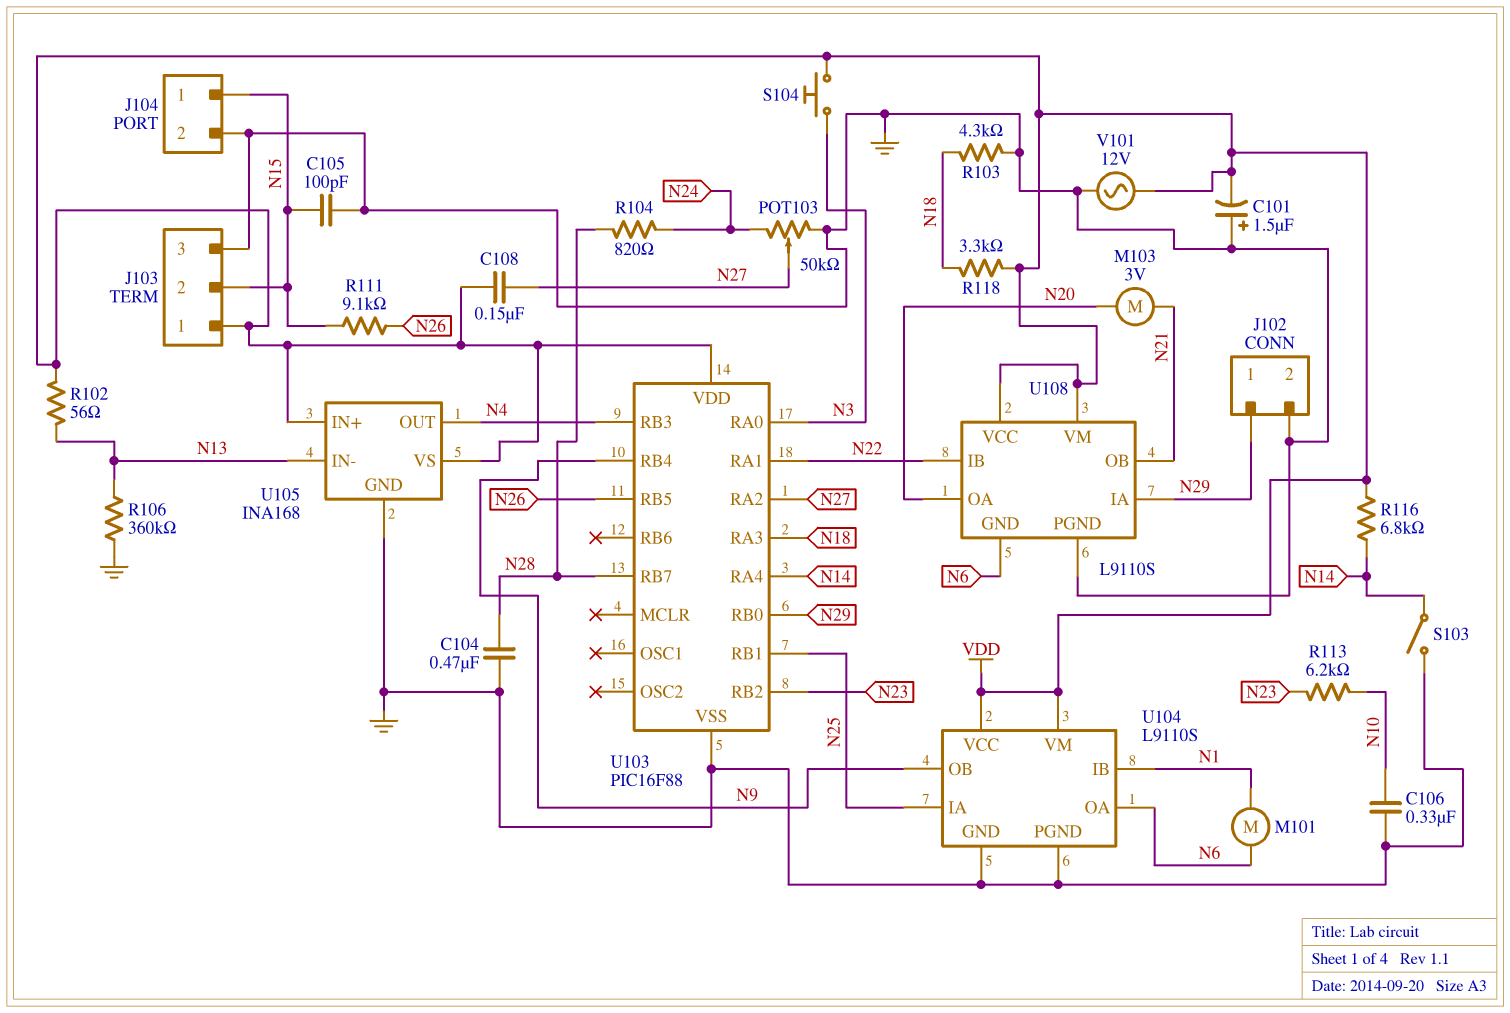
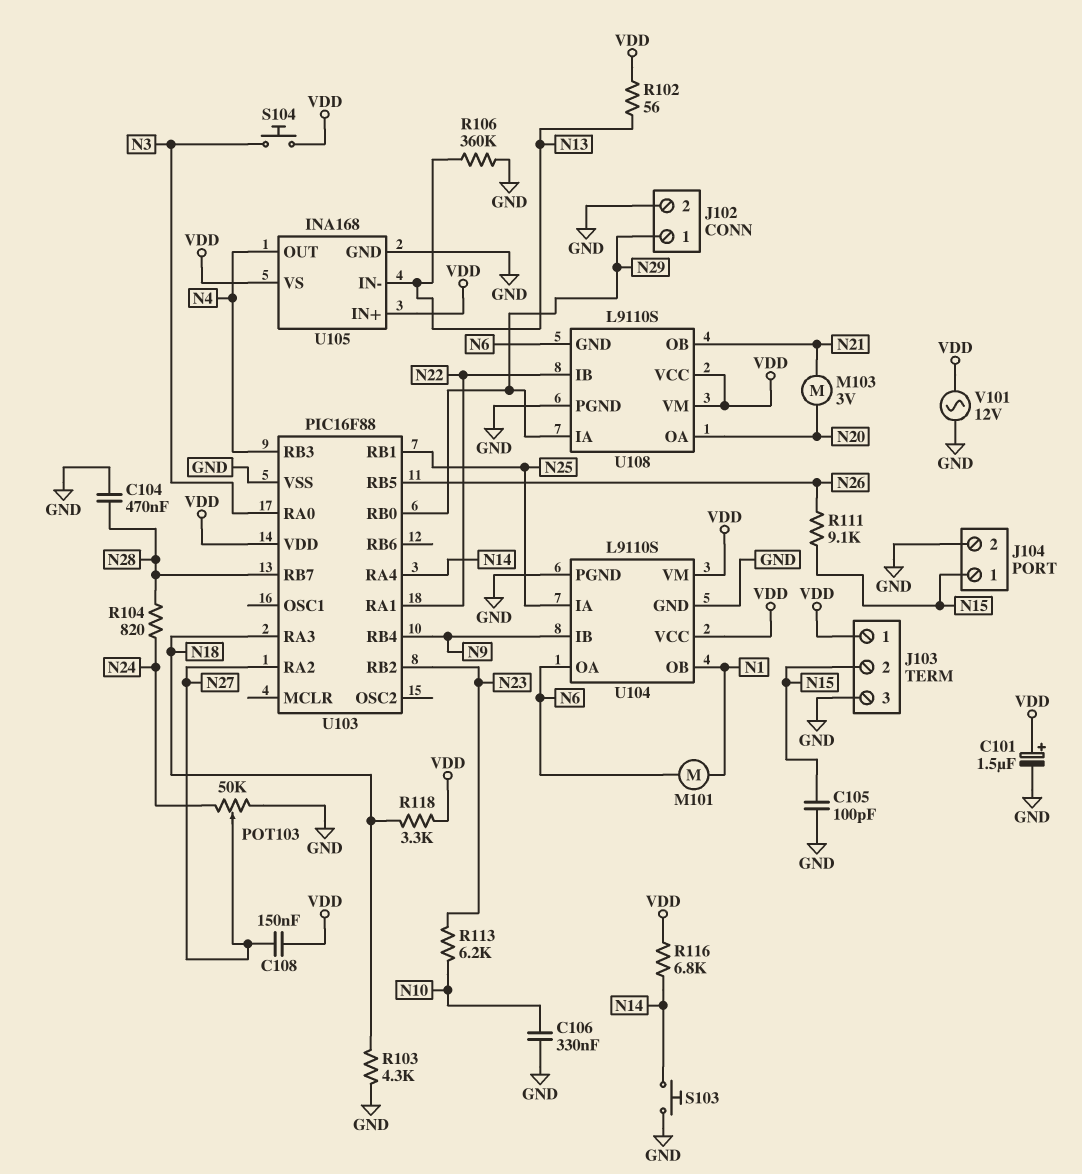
C101: 1.5uF (plus GND, minus VDD) -> 1.5uF (plus VDD, minus GND)
S103: switch (GND, N14) -> button (GND, N14)
U104 pin IB: N1 -> N9
U104 pin OB: N9 -> N1

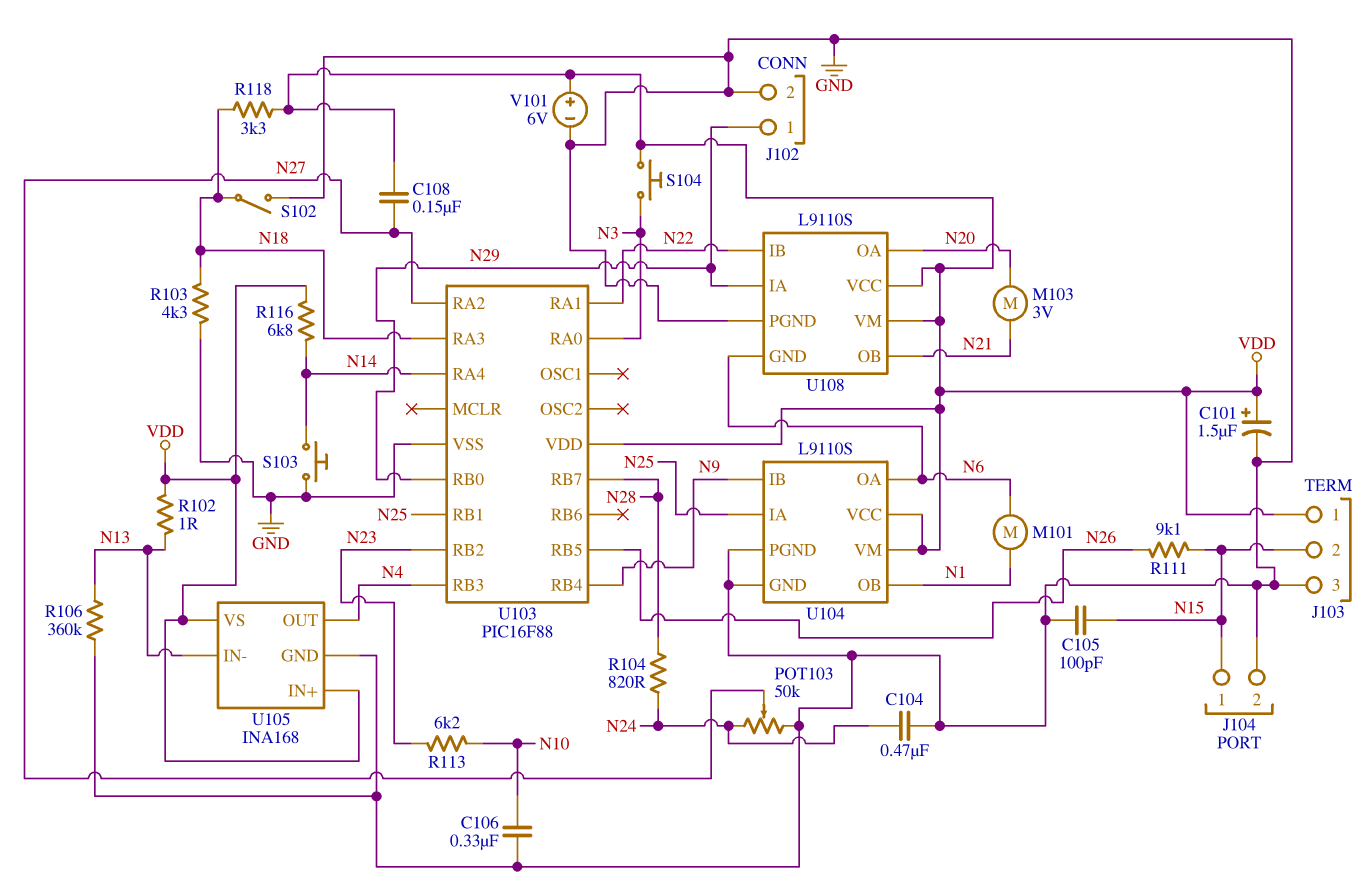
C104: 470nF (GND, N28) -> 470nF (GND, N24)
R102: 56 (N13, VDD) -> 1 (N13, VDD)
S102: none -> switch (GND, N18)
V101: AC 12V (GND, VDD) -> 6V (plus VDD, minus GND)

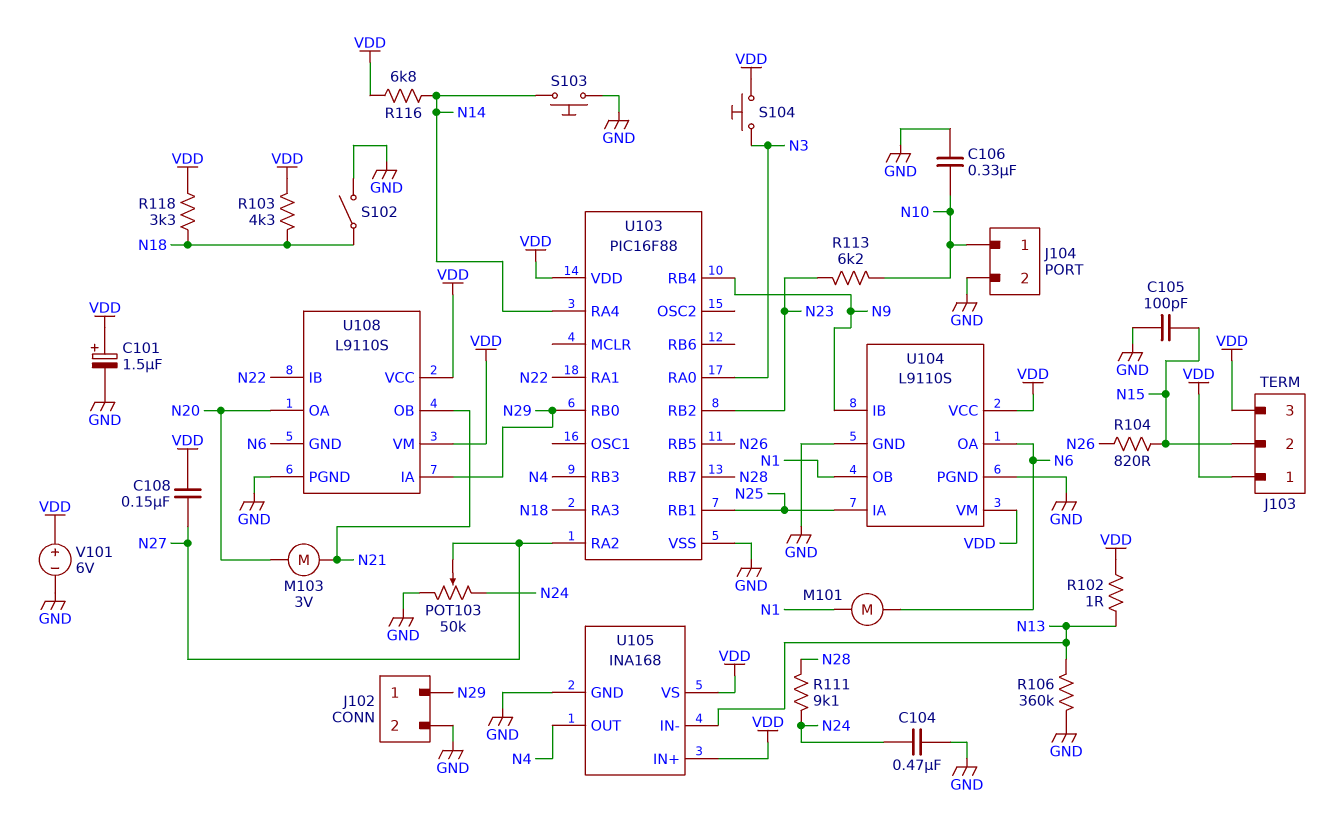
J103 pin 3: GND -> VDD
J104 pin 1: N15 -> N10
R103: 4.3k (GND, N18) -> 4.3k (N18, VDD)
R104: 820 (N24, N28) -> 820 (N15, N26)
R111: 9.1k (N15, N26) -> 9.1k (N24, N28)

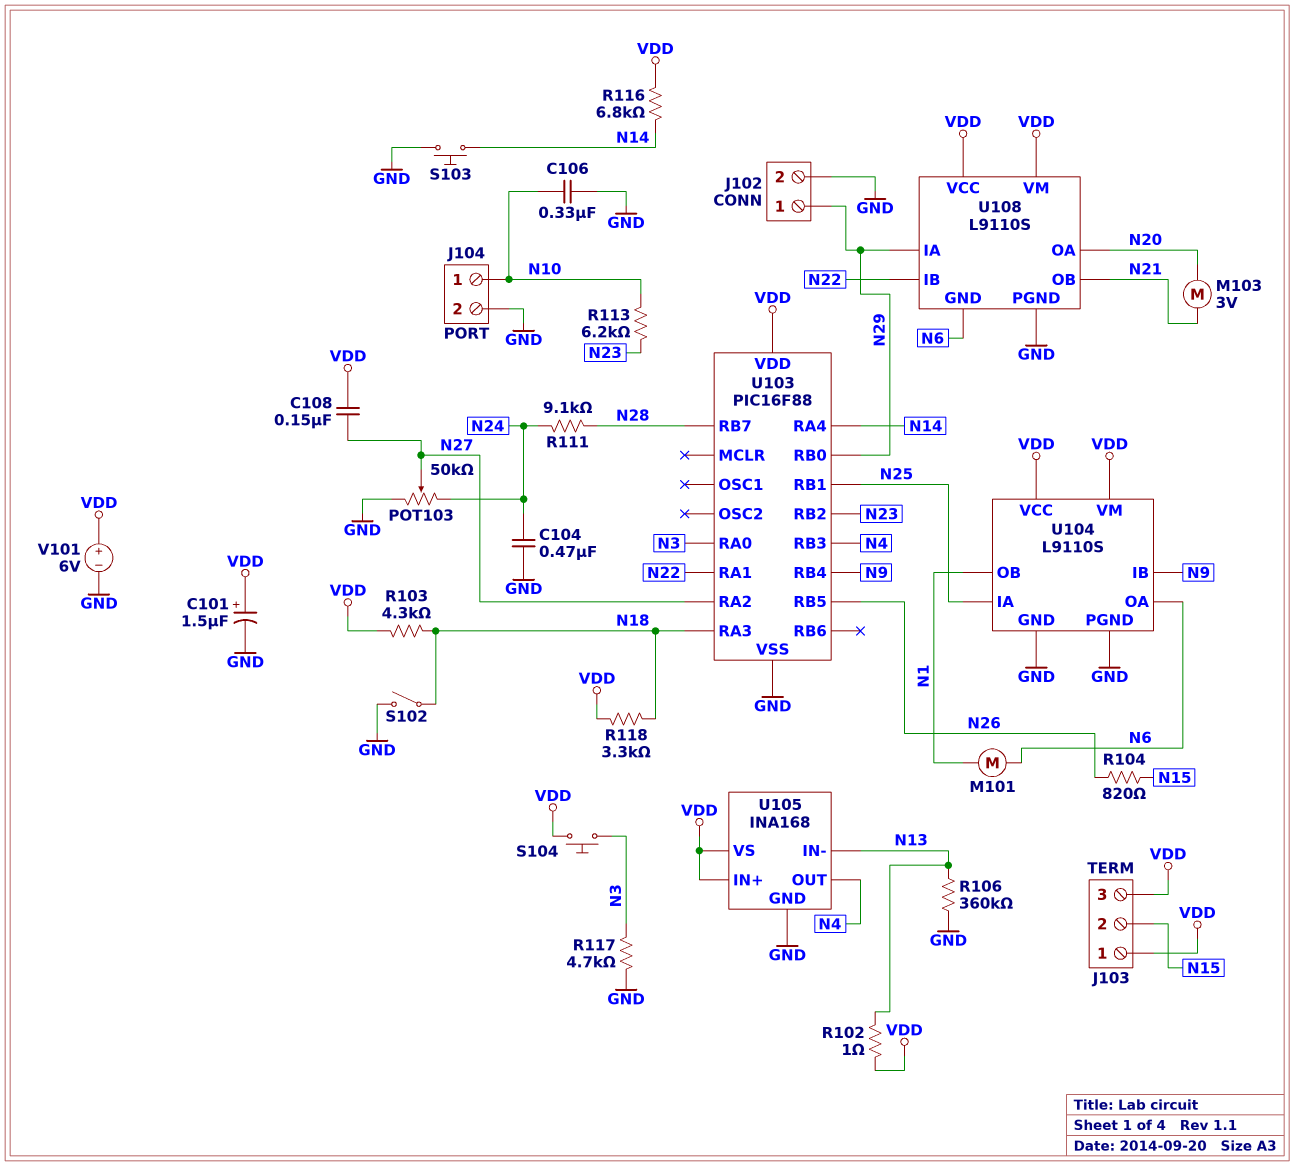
C105: 100pF (GND, N15) -> none
R117: none -> 4.7k (GND, N3)

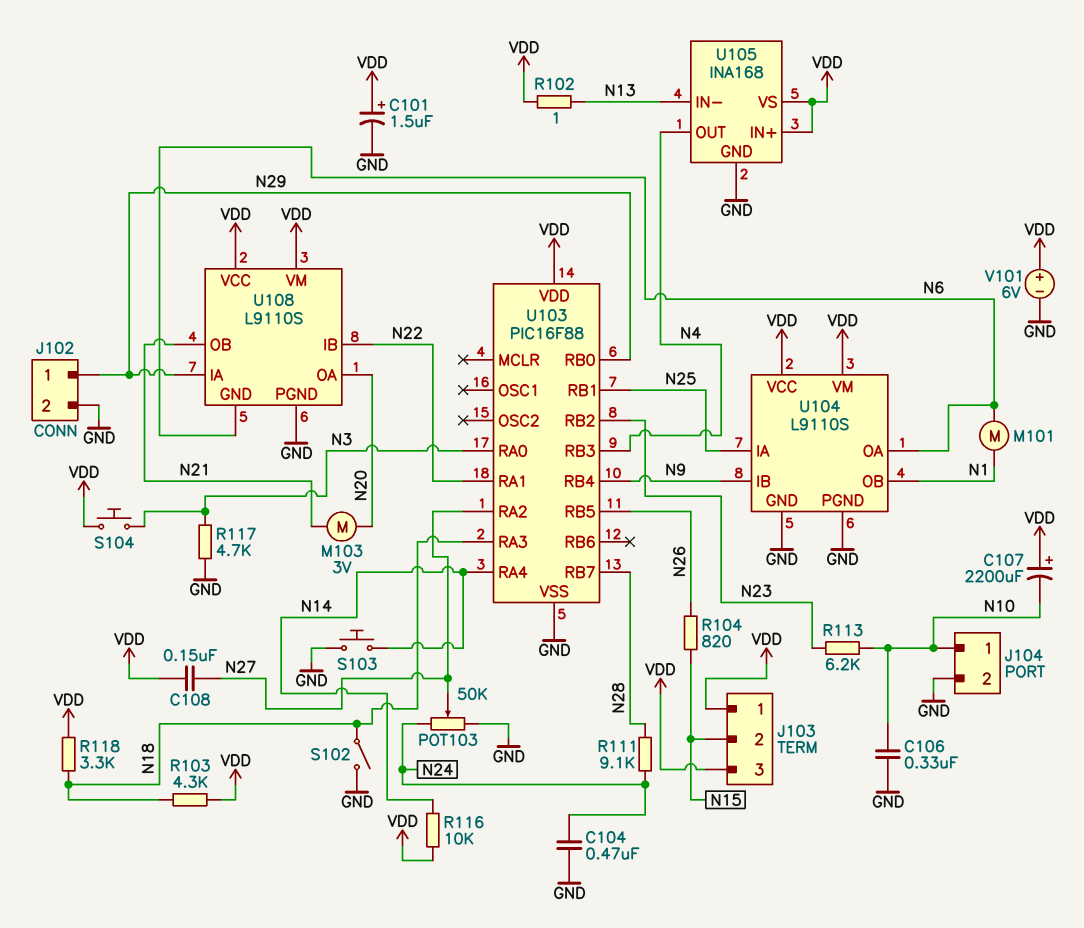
C107: none -> 2200uF (plus VDD, minus N10)
R106: 360k (GND, N13) -> none
R116: 6.8k (N14, VDD) -> 10k (N14, VDD)

